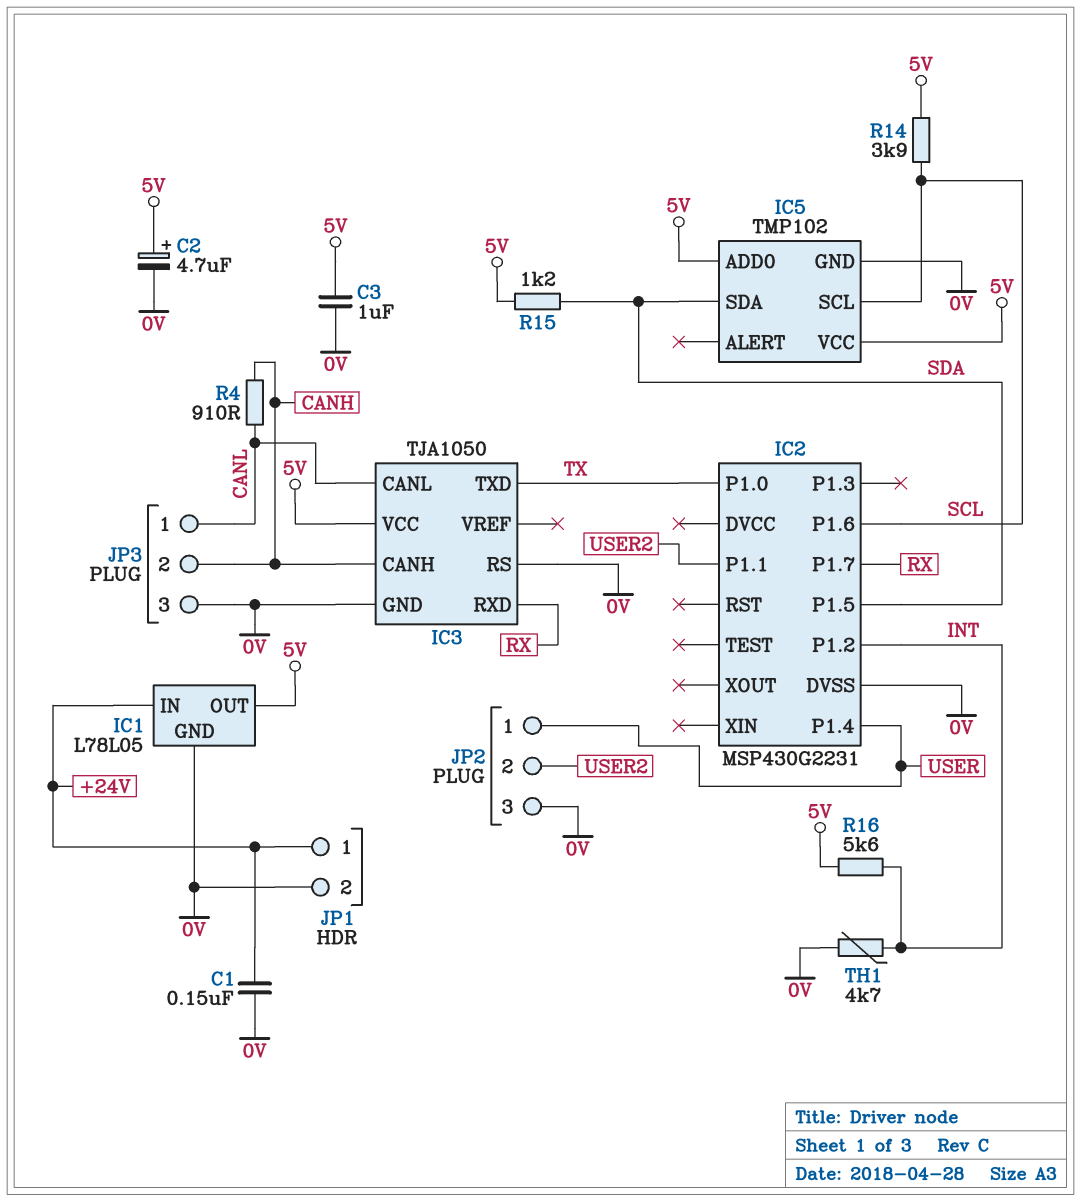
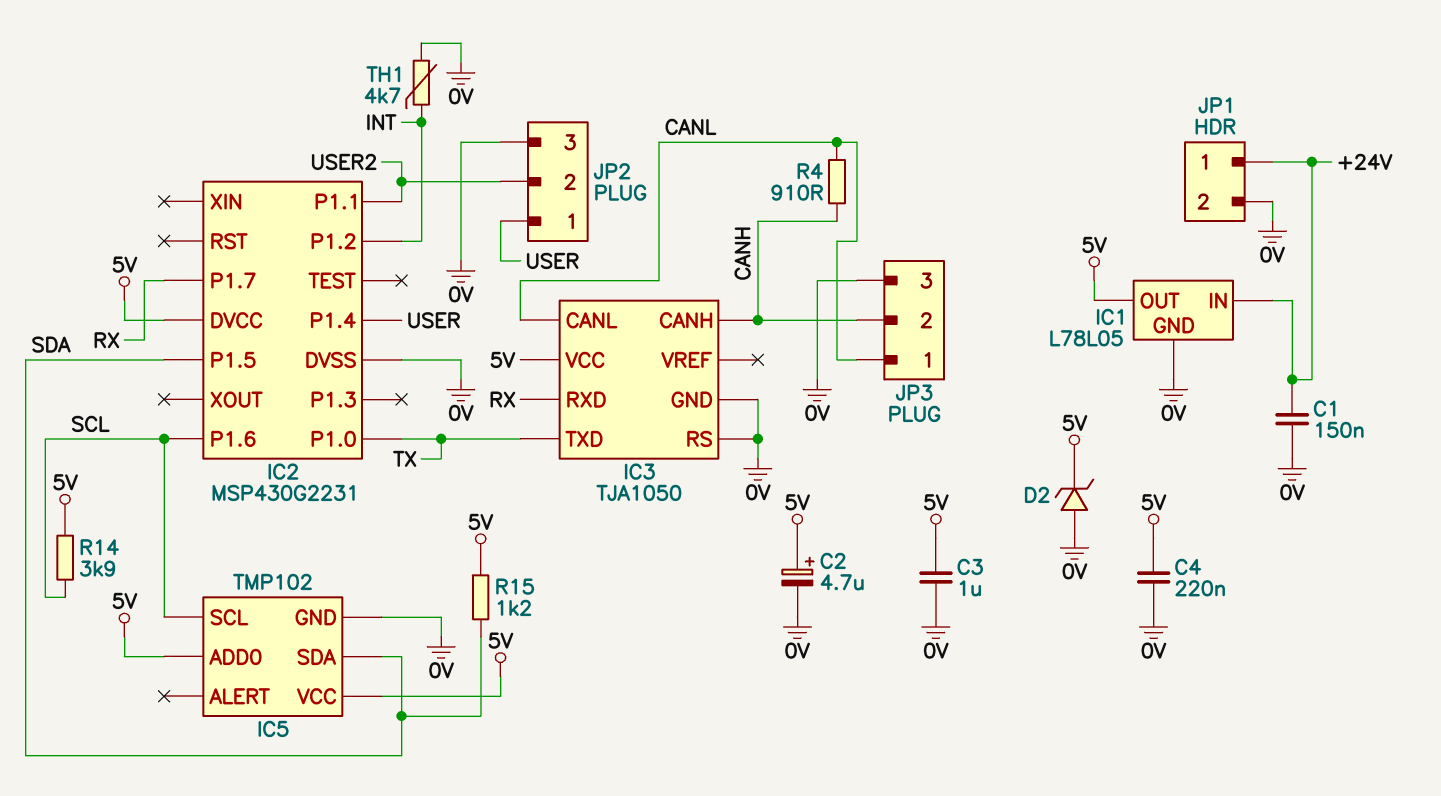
C4: none -> 220nF (0V, 5V)
D2: none -> zener (A 0V, K 5V)
IC2 pin DVCC: none -> 5V
R16: 5.6k (5V, INT) -> none

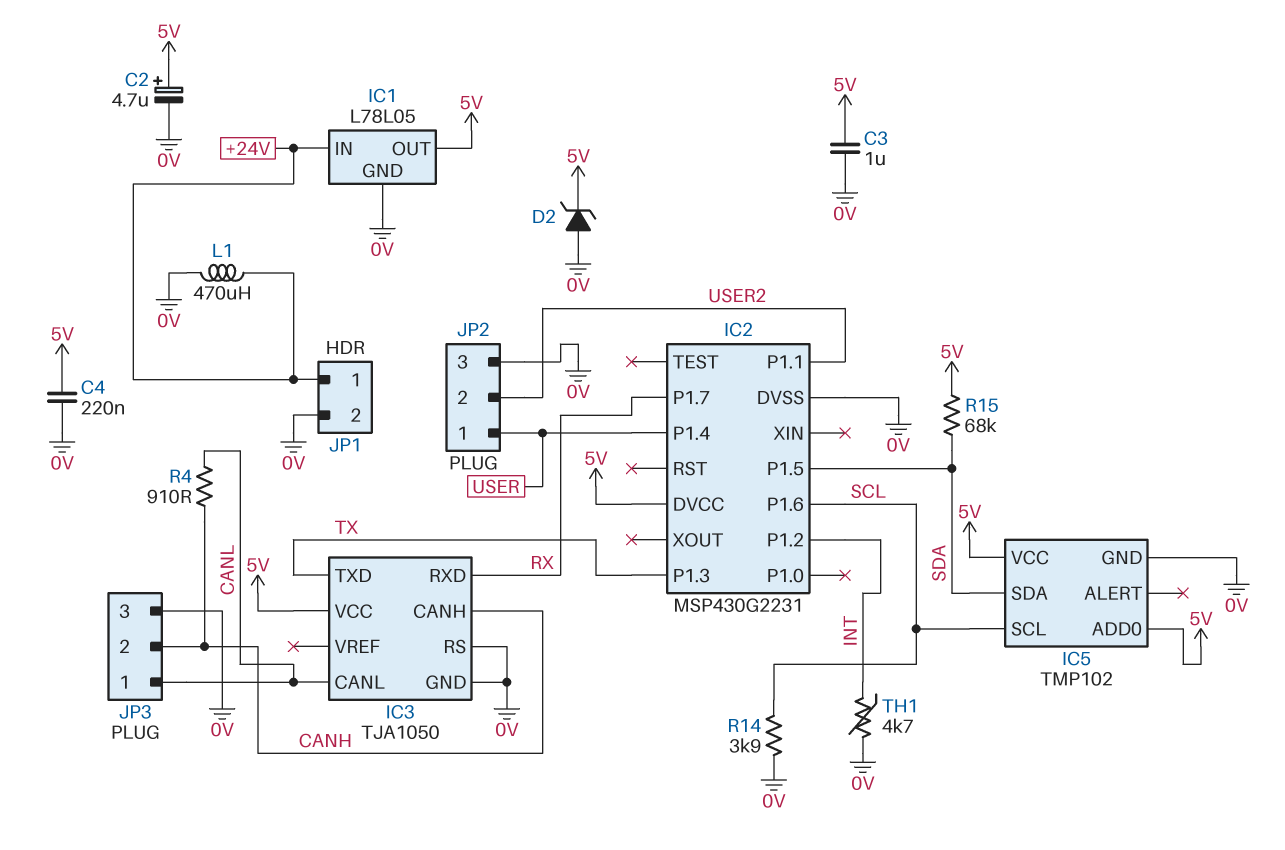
C1: 150nF (+24V, 0V) -> none
IC2 pin P1.0: TX -> none
IC2 pin P1.3: none -> TX
L1: none -> 470uH (+24V, 0V)
R14: 3.9k (5V, SCL) -> 3.9k (0V, SCL)
R15: 1.2k (5V, SDA) -> 68k (5V, SDA)

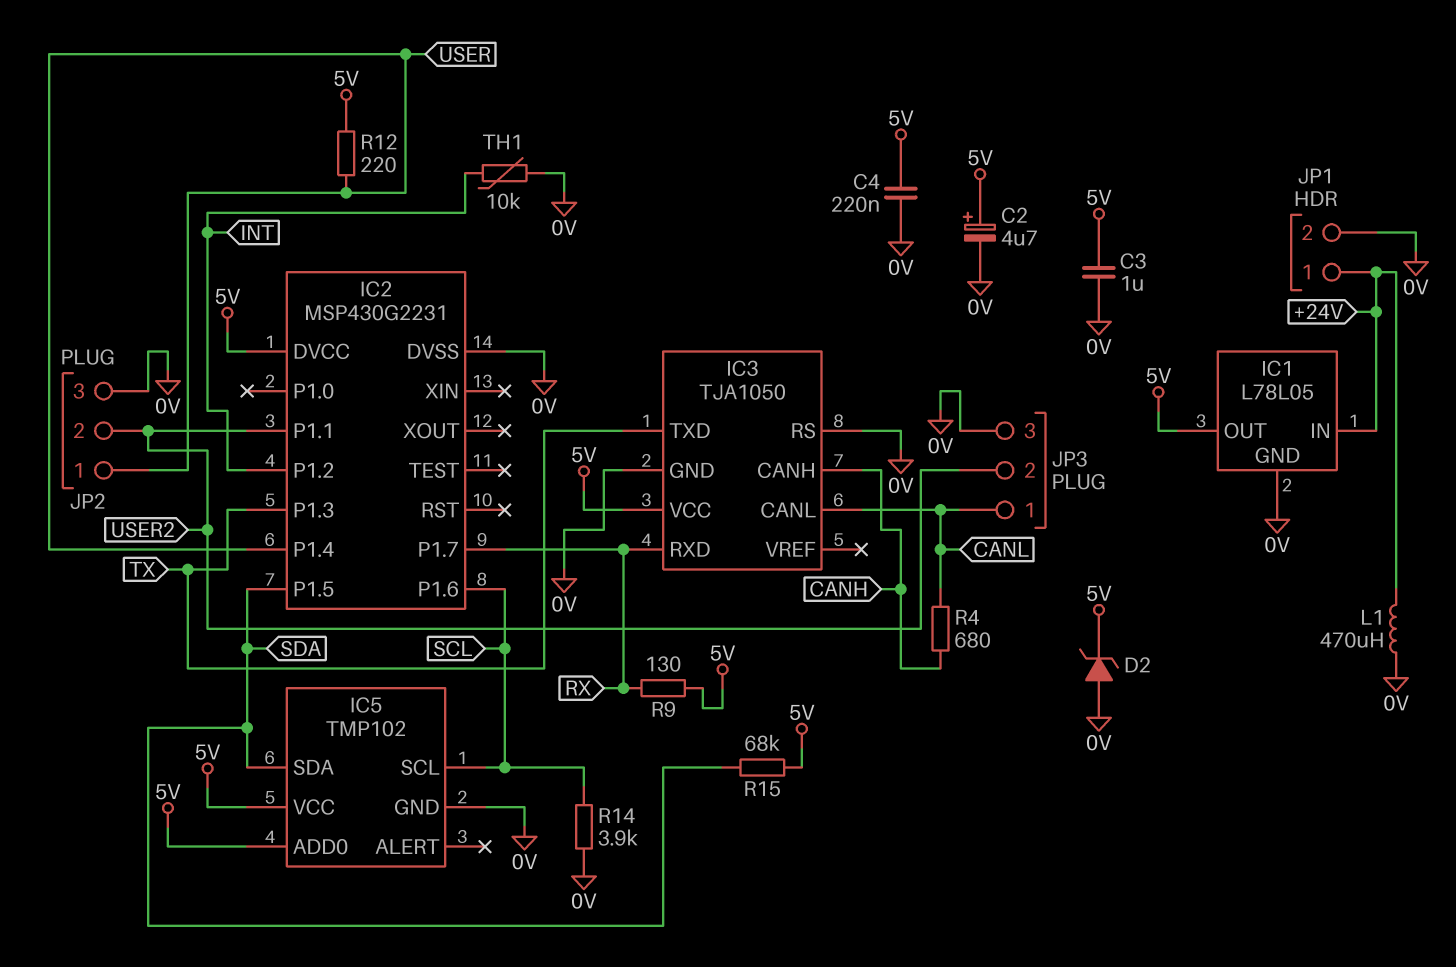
JP3 pin 2: CANH -> USER2
R4: 910 (CANH, CANL) -> 680 (CANH, CANL)
R9: none -> 130 (5V, RX)
R12: none -> 220 (5V, USER)
TH1: 4.7k (0V, INT) -> 10k (0V, INT)

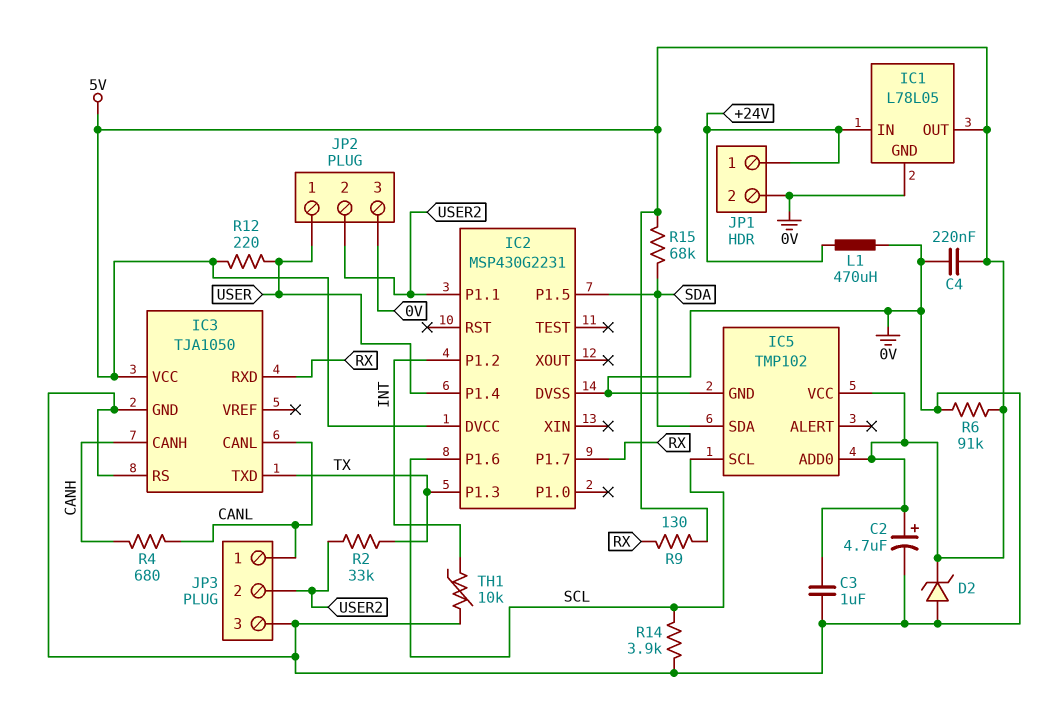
R2: none -> 33k (TX, USER2)
R6: none -> 91k (0V, 5V)

